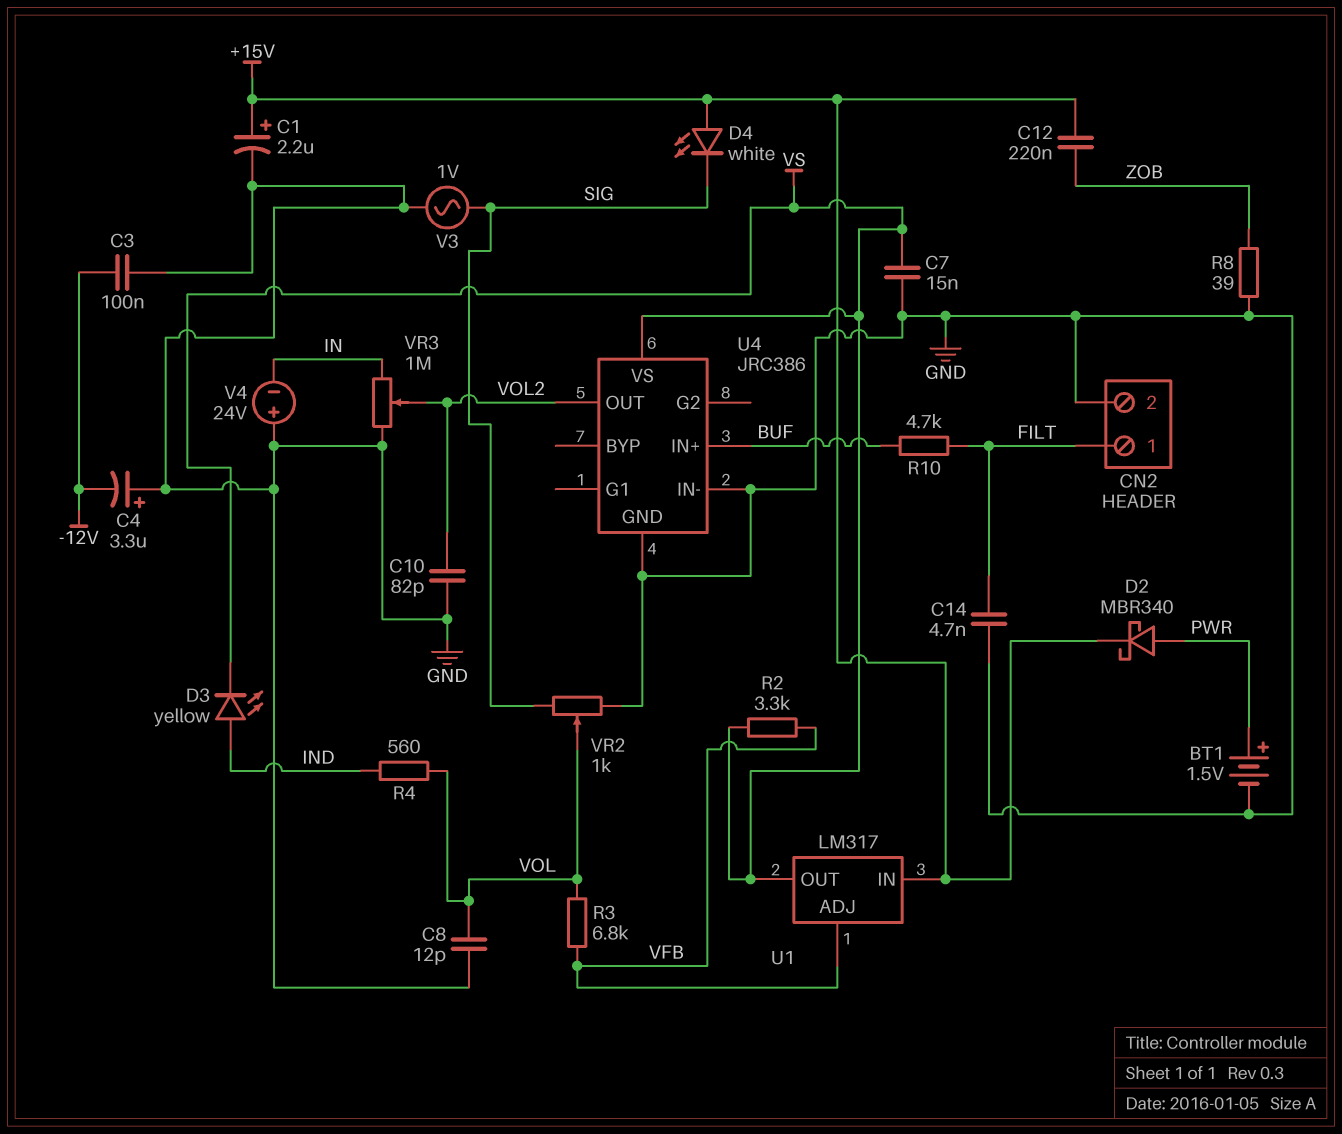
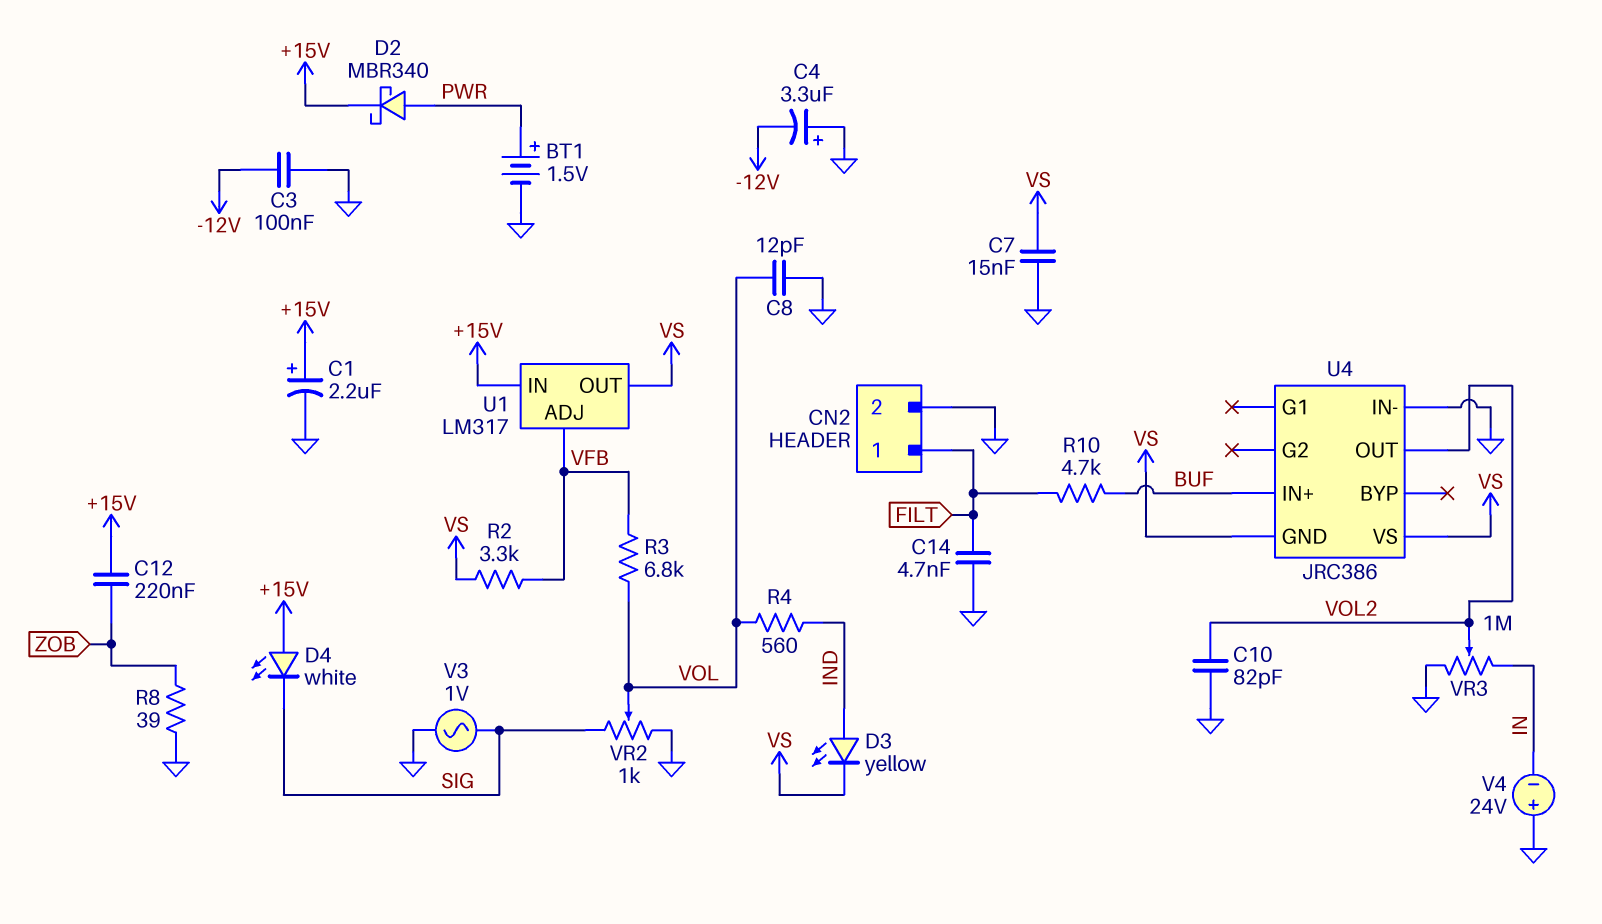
U4 pin GND: GND -> VS

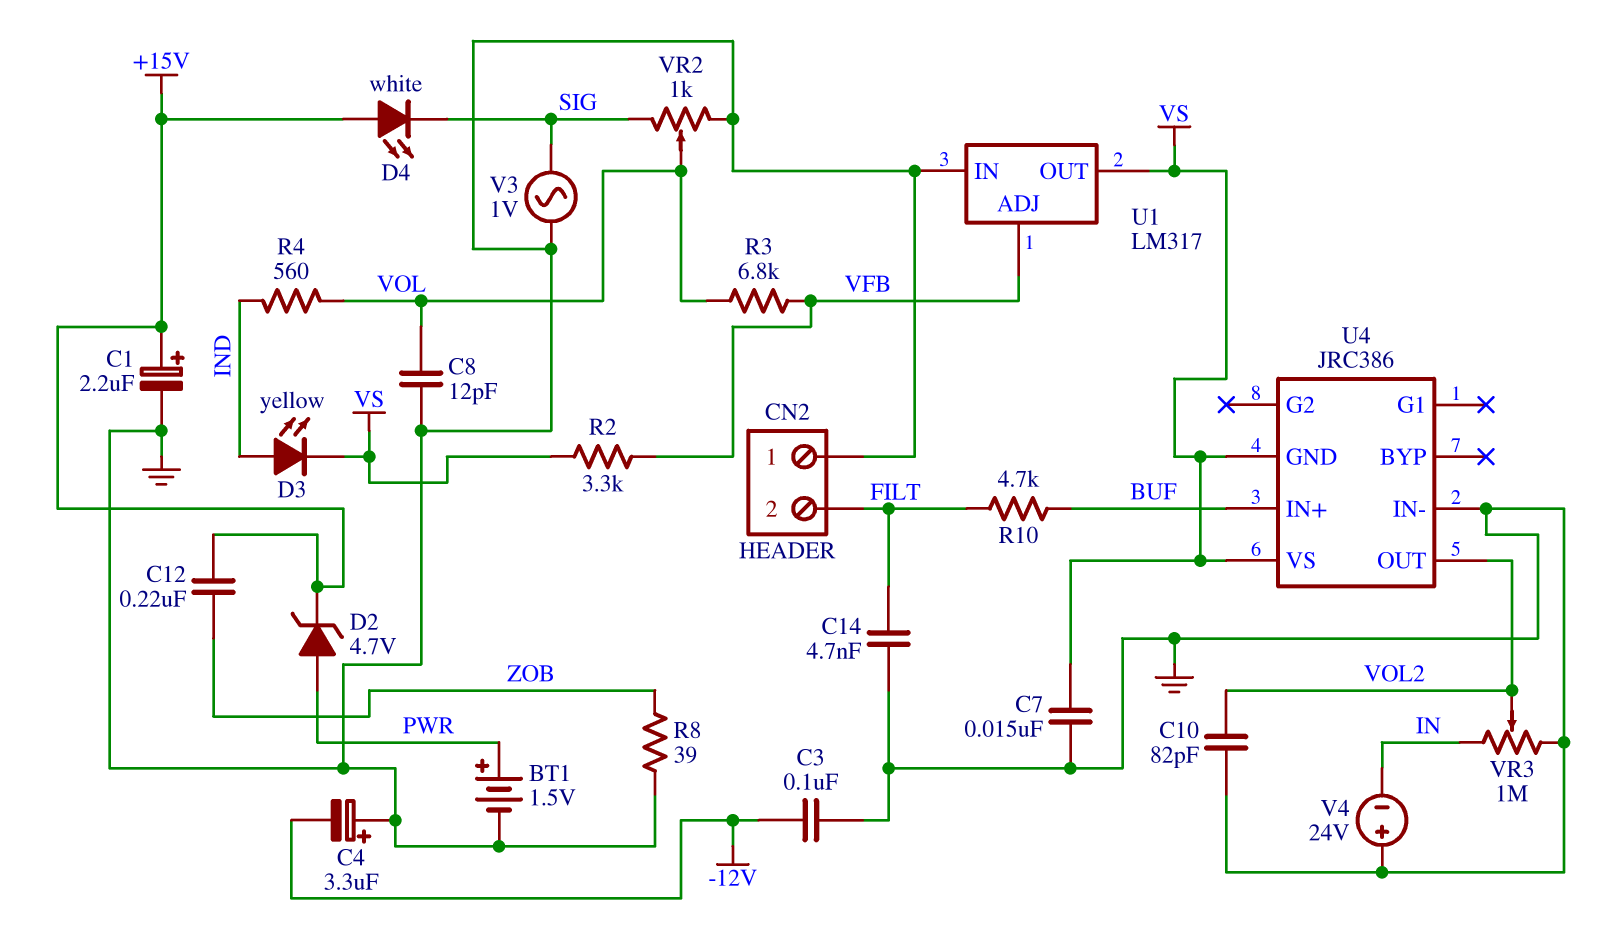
CN2 pin 1: FILT -> GND
CN2 pin 2: GND -> FILT
D2: schottky MBR340 (A PWR, K +15V) -> zener 4.7V (A PWR, K +15V)
U1 pin IN: +15V -> GND

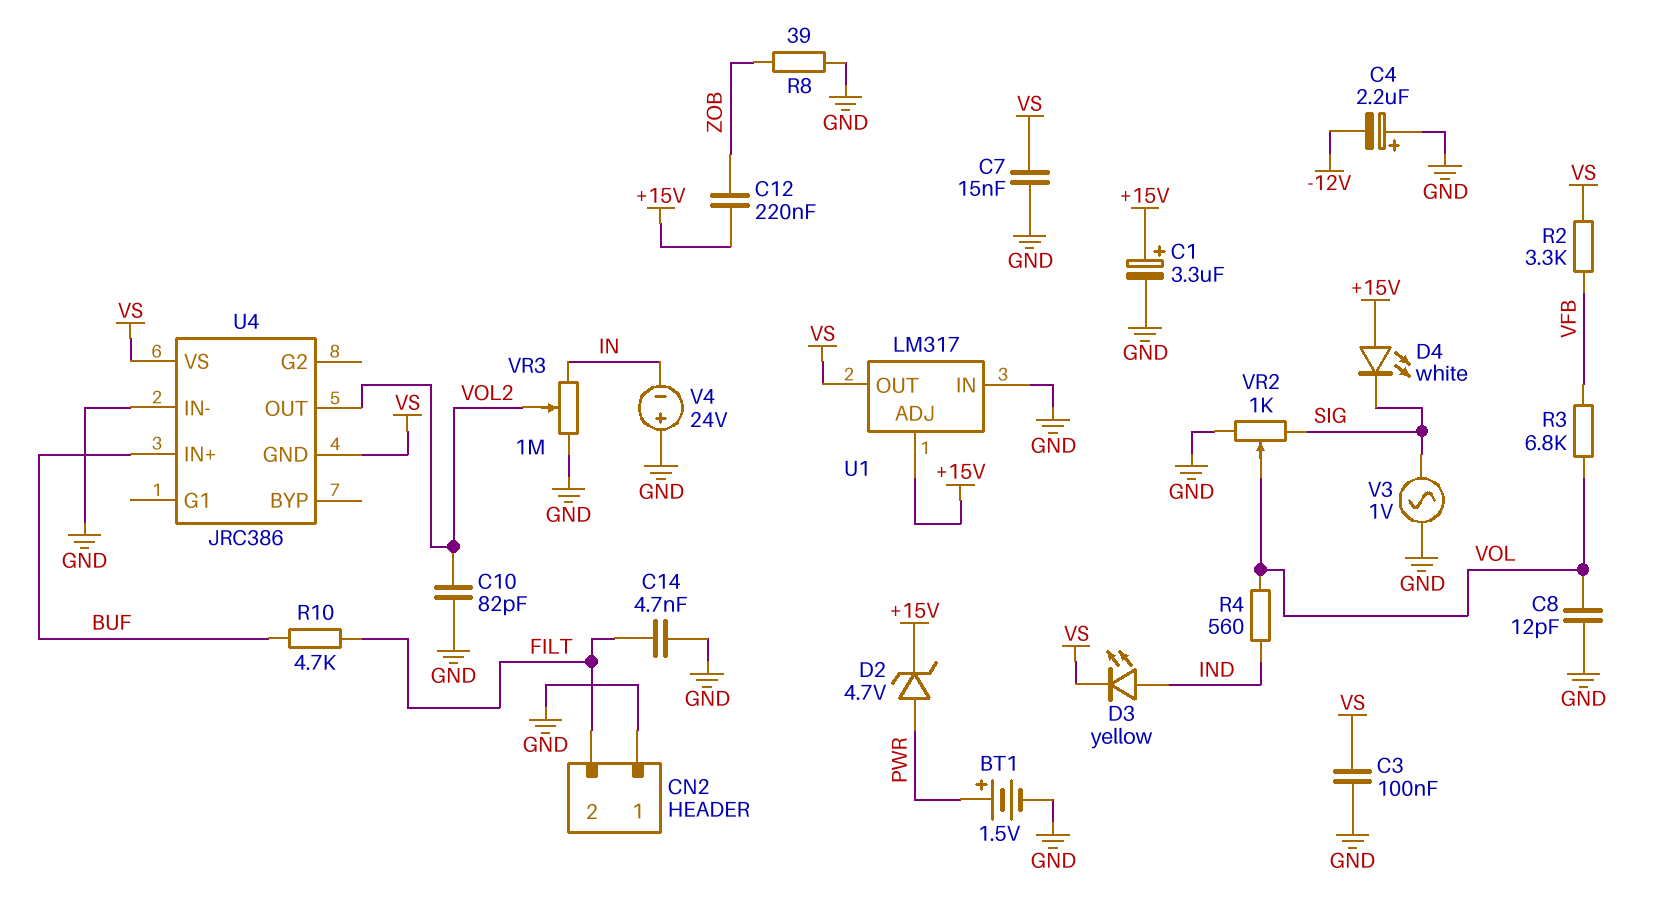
C1: 2.2uF (plus +15V, minus GND) -> 3.3uF (plus +15V, minus GND)
C3: 100nF (-12V, GND) -> 100nF (GND, VS)
C4: 3.3uF (plus GND, minus -12V) -> 2.2uF (plus GND, minus -12V)
U1 pin ADJ: VFB -> +15V

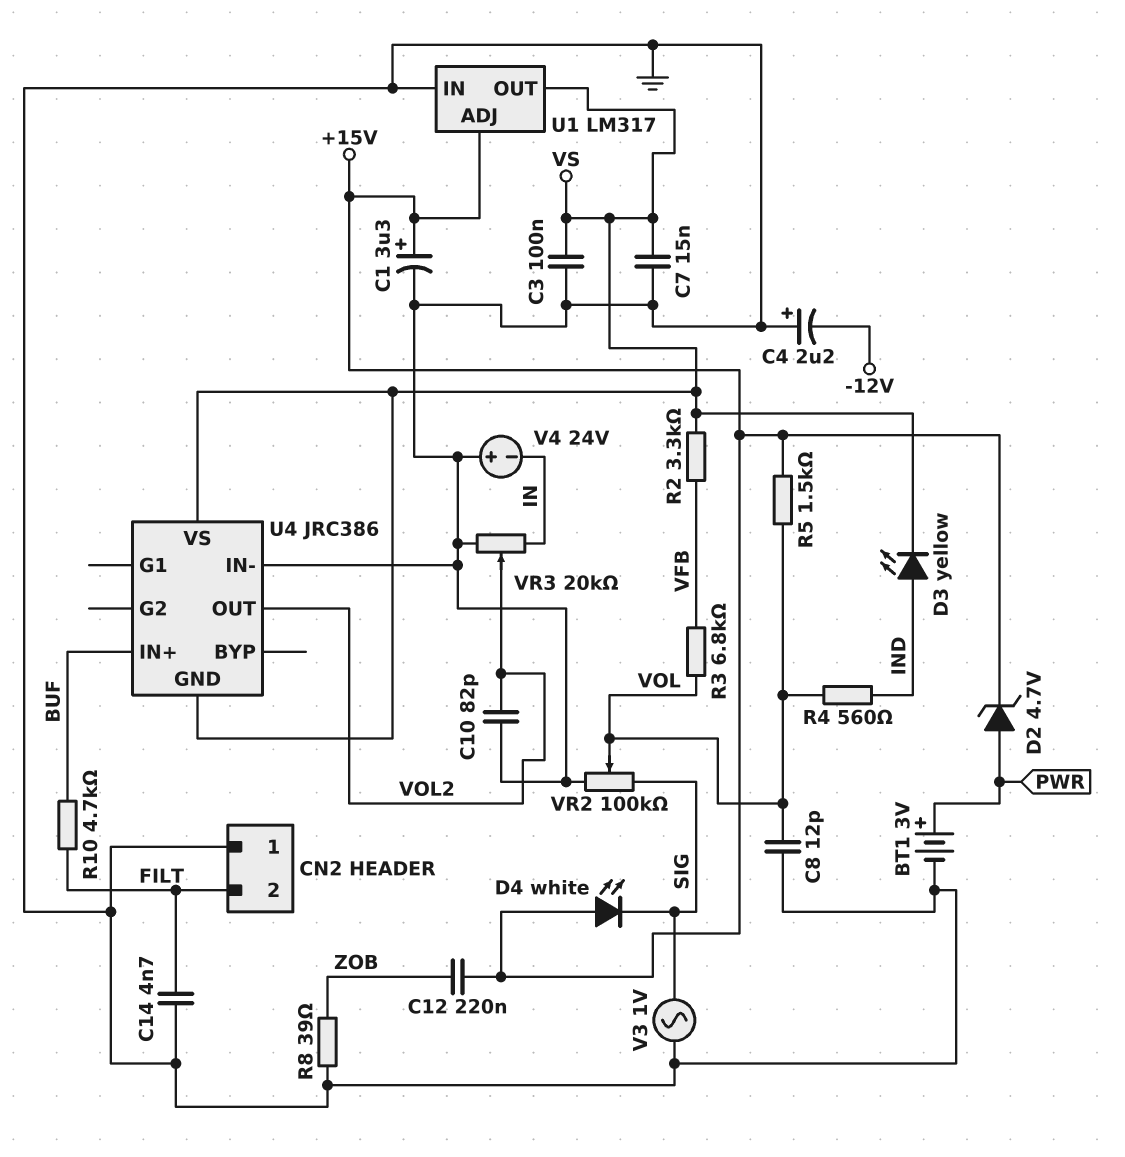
BT1: 1.5V (plus PWR, minus GND) -> 3V (plus PWR, minus GND)
R5: none -> 1.5k (+15V, VOL)
VR2: 1k (GND, SIG, wiper VOL) -> 100k (GND, SIG, wiper VOL)
VR3: 1M (GND, IN, wiper VOL2) -> 20k (GND, IN, wiper VOL2)

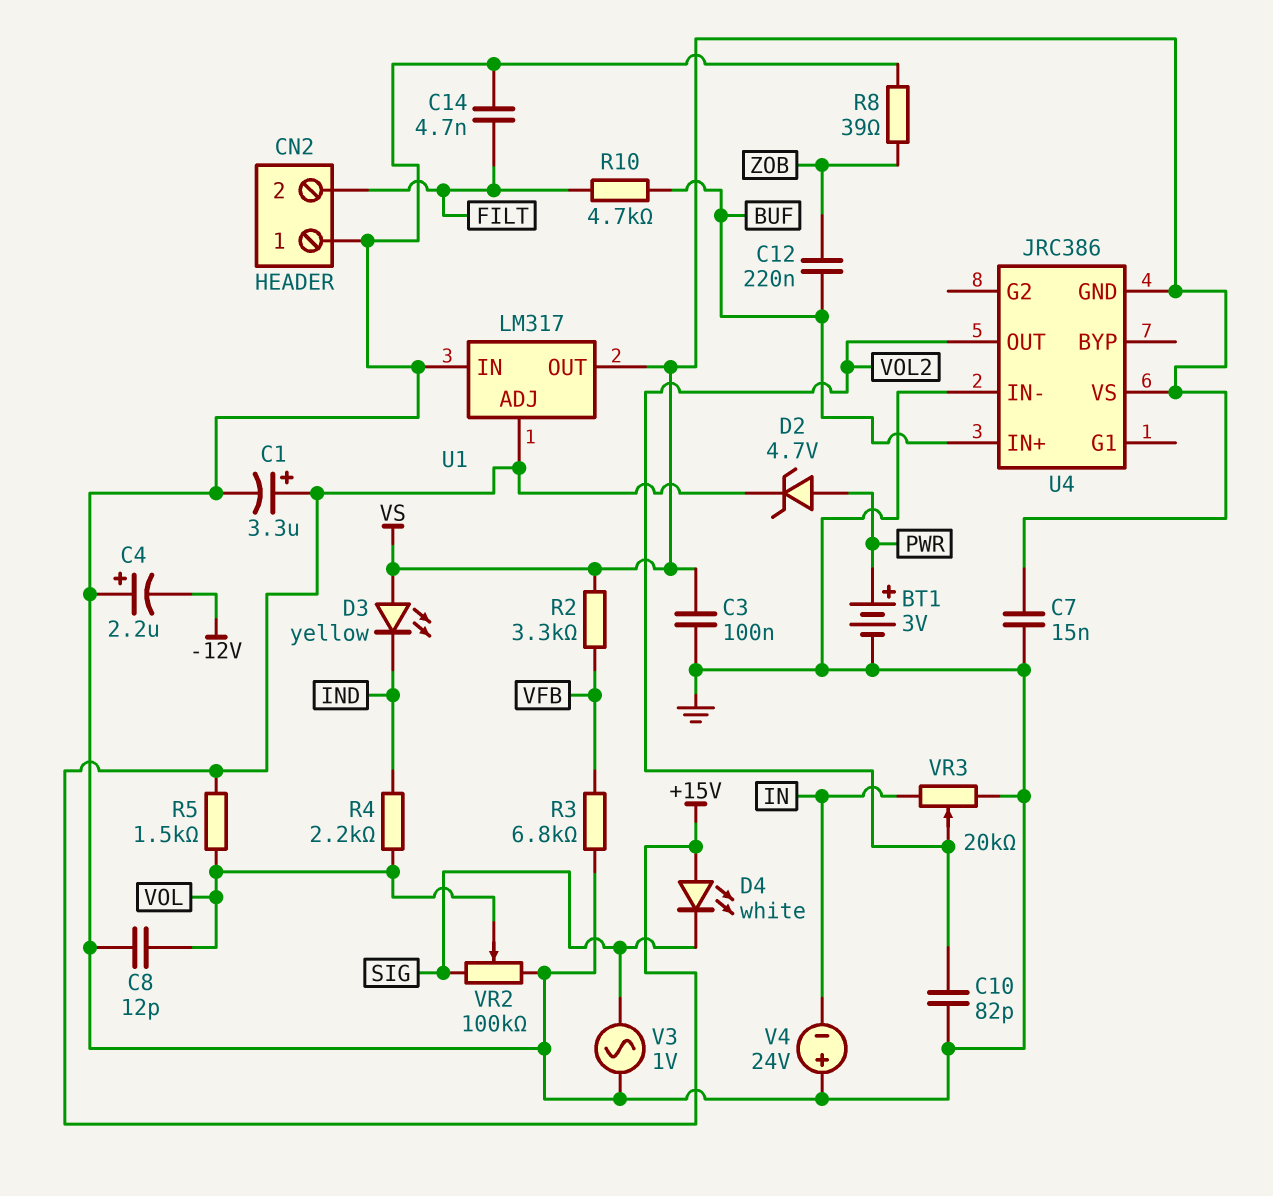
C12: 220nF (+15V, ZOB) -> 220nF (BUF, ZOB)
D3: LED yellow (A IND, K VS) -> LED yellow (A VS, K IND)
R3: 6.8k (VFB, VOL) -> 6.8k (GND, VFB)
R4: 560 (IND, VOL) -> 2.2k (IND, VOL)

